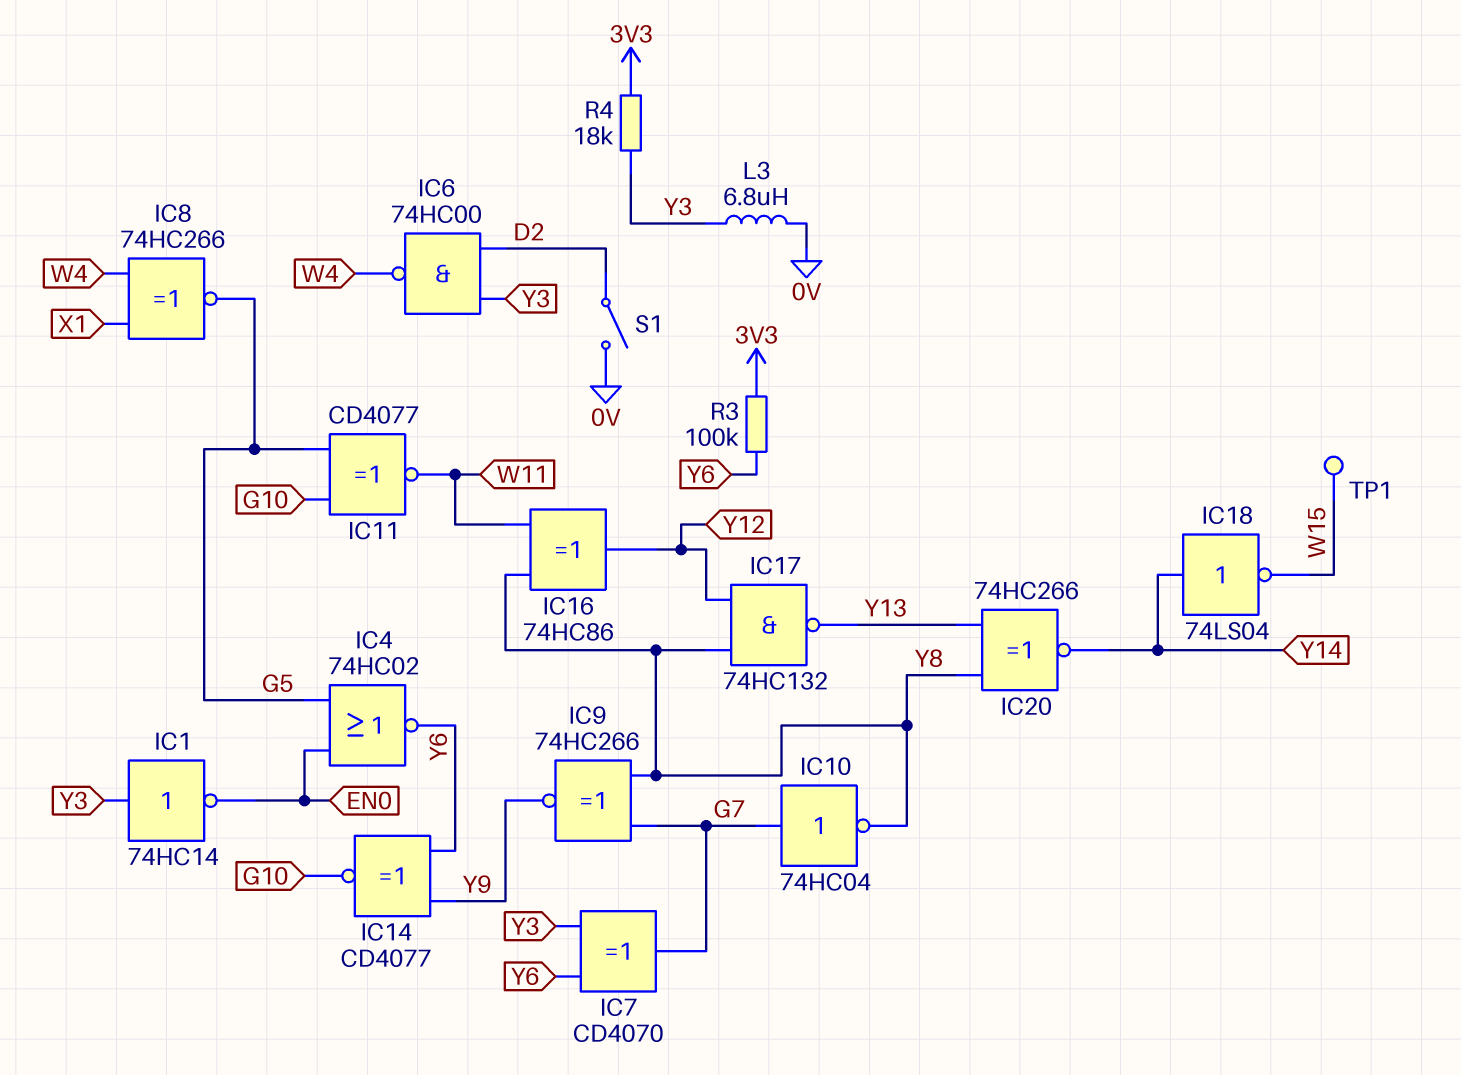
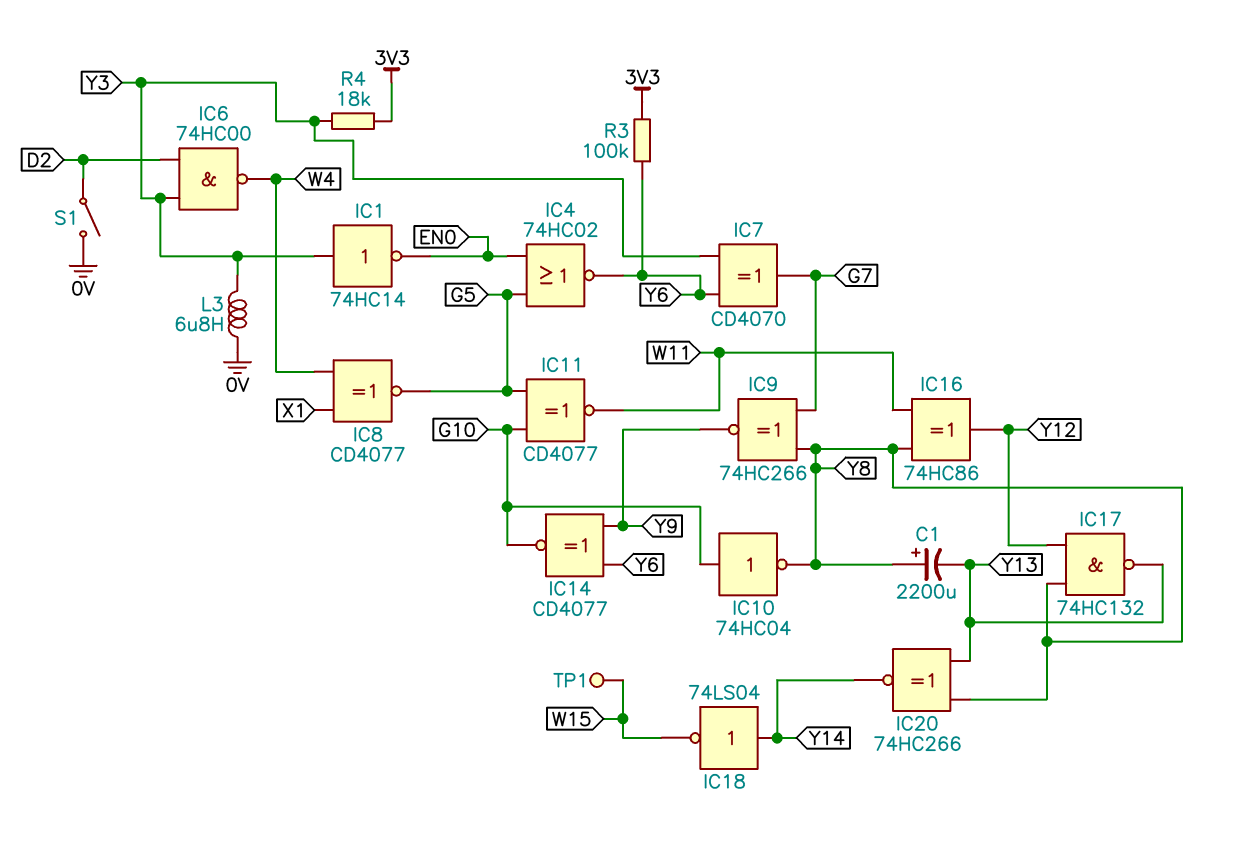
C1: none -> 2200uF (plus Y8, minus Y13)
IC8: XNOR 74HC266 (in W4, in X1, out G5) -> XNOR CD4077 (in W4, in X1, out G5)
IC10: NOT 74HC04 (in G7, out Y8) -> NOT 74HC04 (in G10, out Y8)

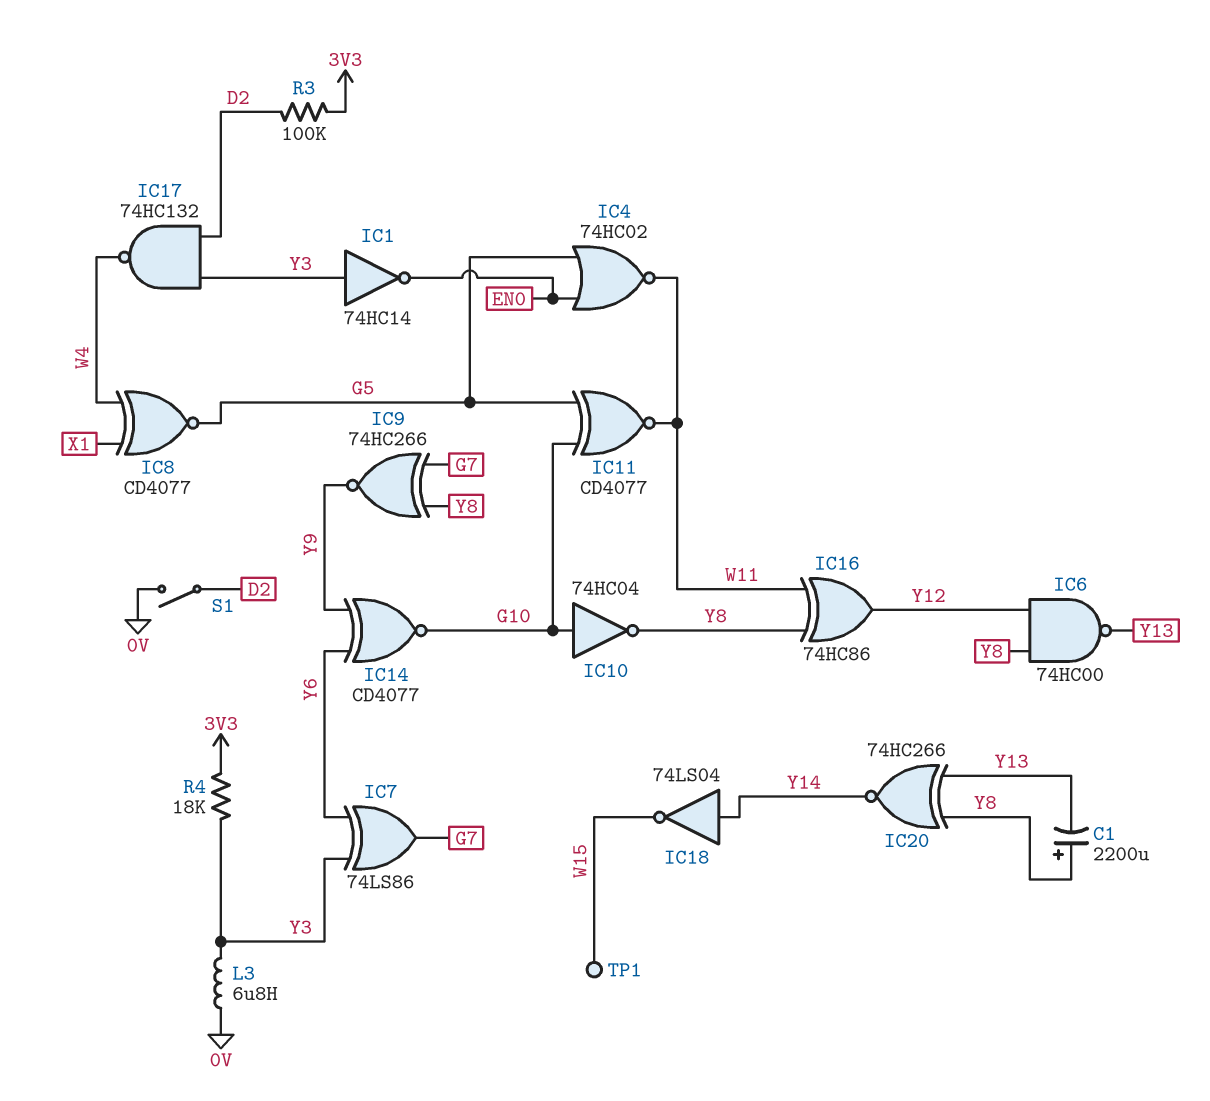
IC4: NOR 74HC02 (in EN0, in G5, out Y6) -> NOR 74HC02 (in EN0, in G5, out W11)
IC6: NAND 74HC00 (in D2, in Y3, out W4) -> NAND 74HC00 (in Y8, in Y12, out Y13)
IC7: XOR CD4070 (in Y3, in Y6, out G7) -> XOR 74LS86 (in Y3, in Y6, out G7)
IC17: NAND 74HC132 (in Y8, in Y12, out Y13) -> NAND 74HC132 (in D2, in Y3, out W4)
R3: 100k (3V3, Y6) -> 100k (3V3, D2)

